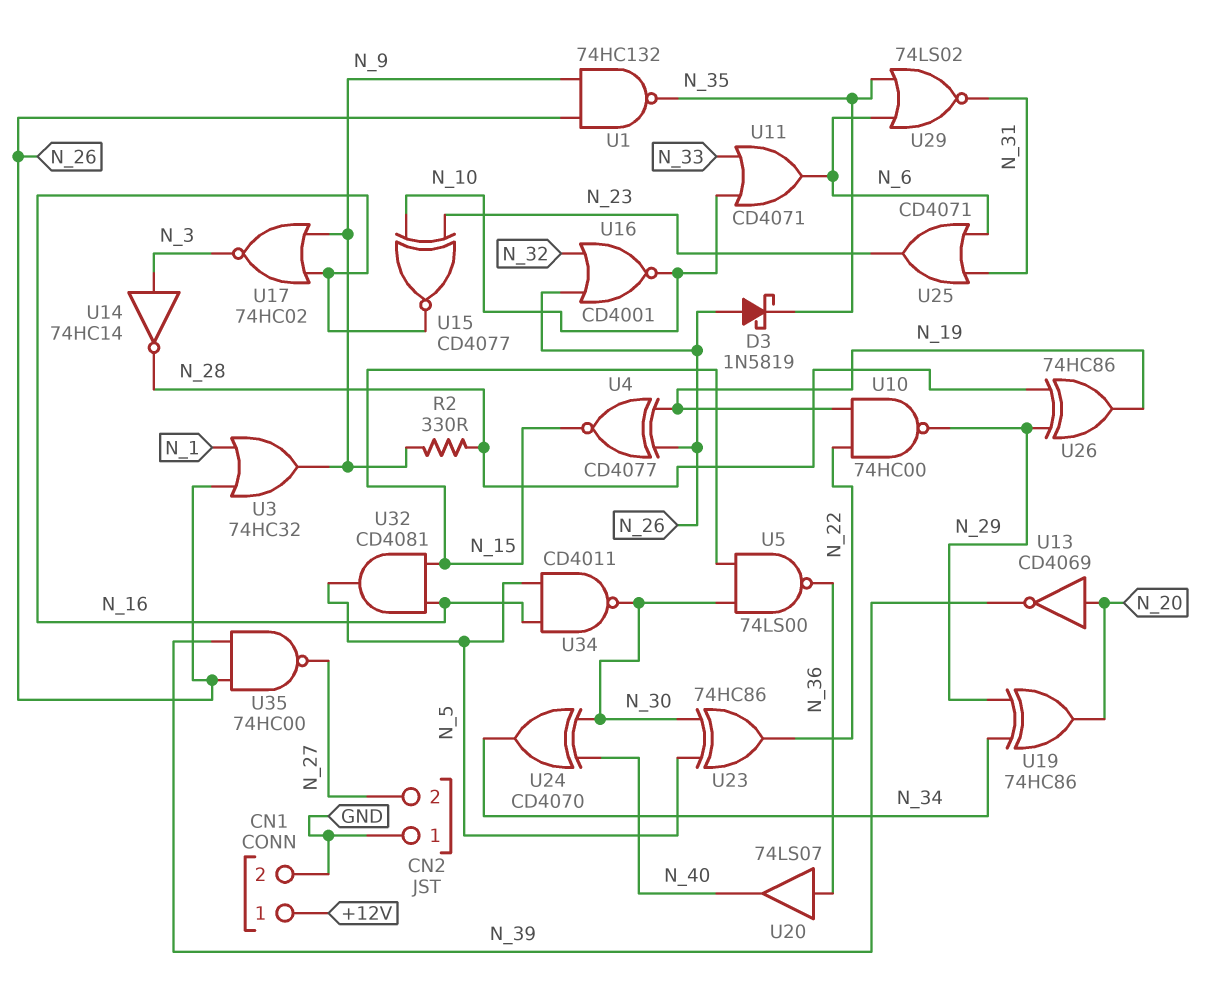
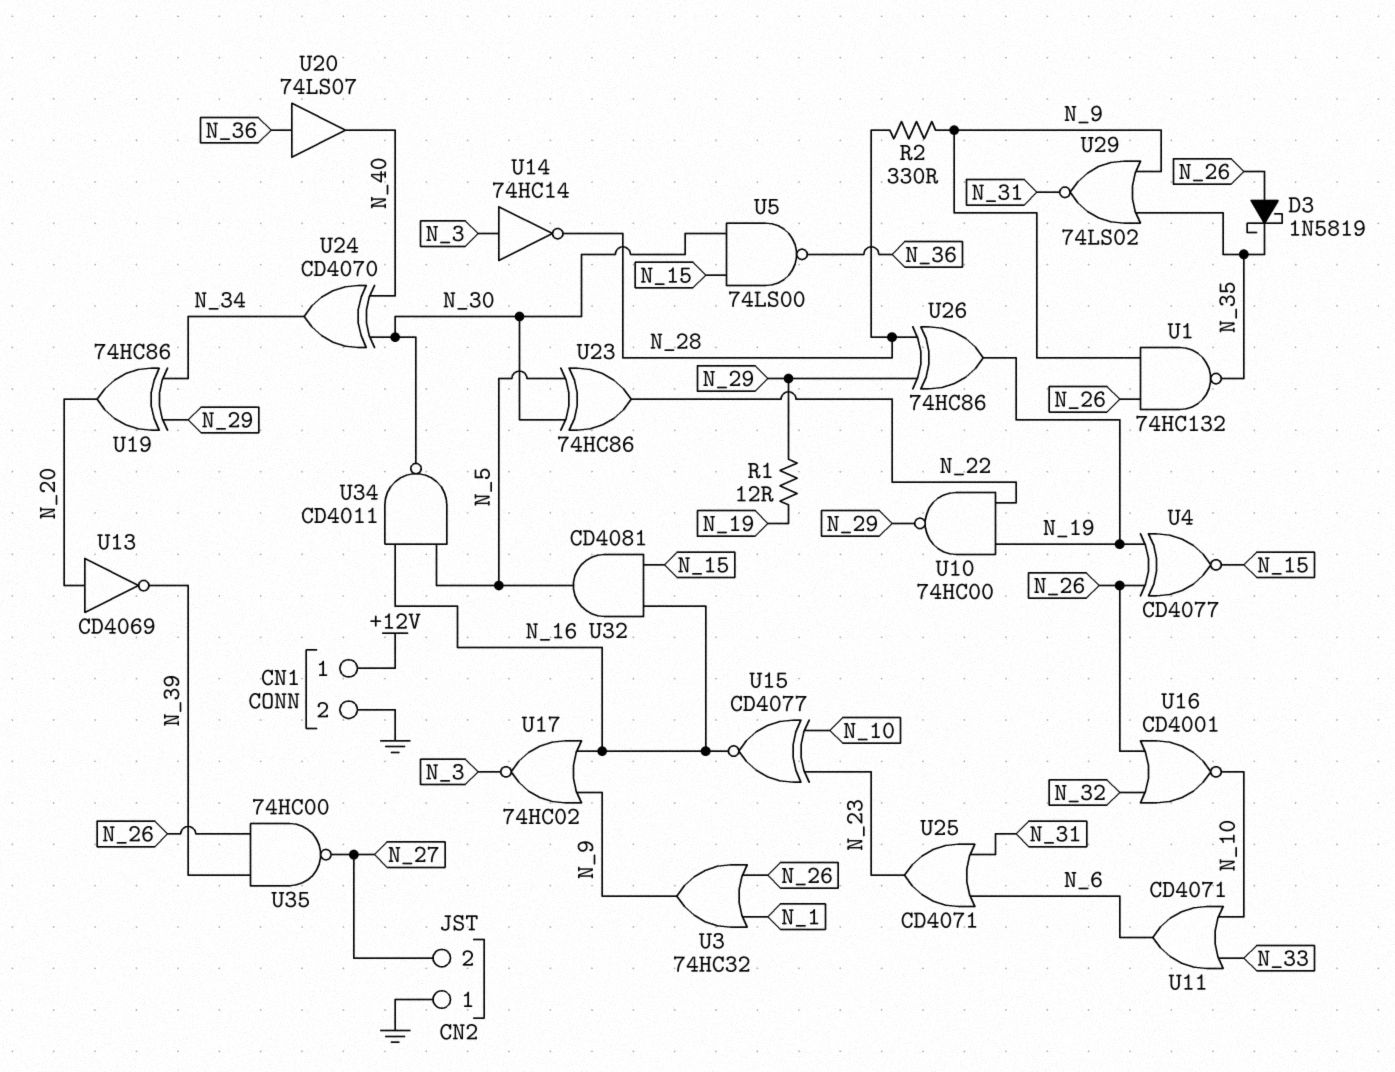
R1: none -> 12 (N_19, N_29)
U29: NOR 74LS02 (in N_6, in N_35, out N_31) -> NOR 74LS02 (in N_9, in N_35, out N_31)

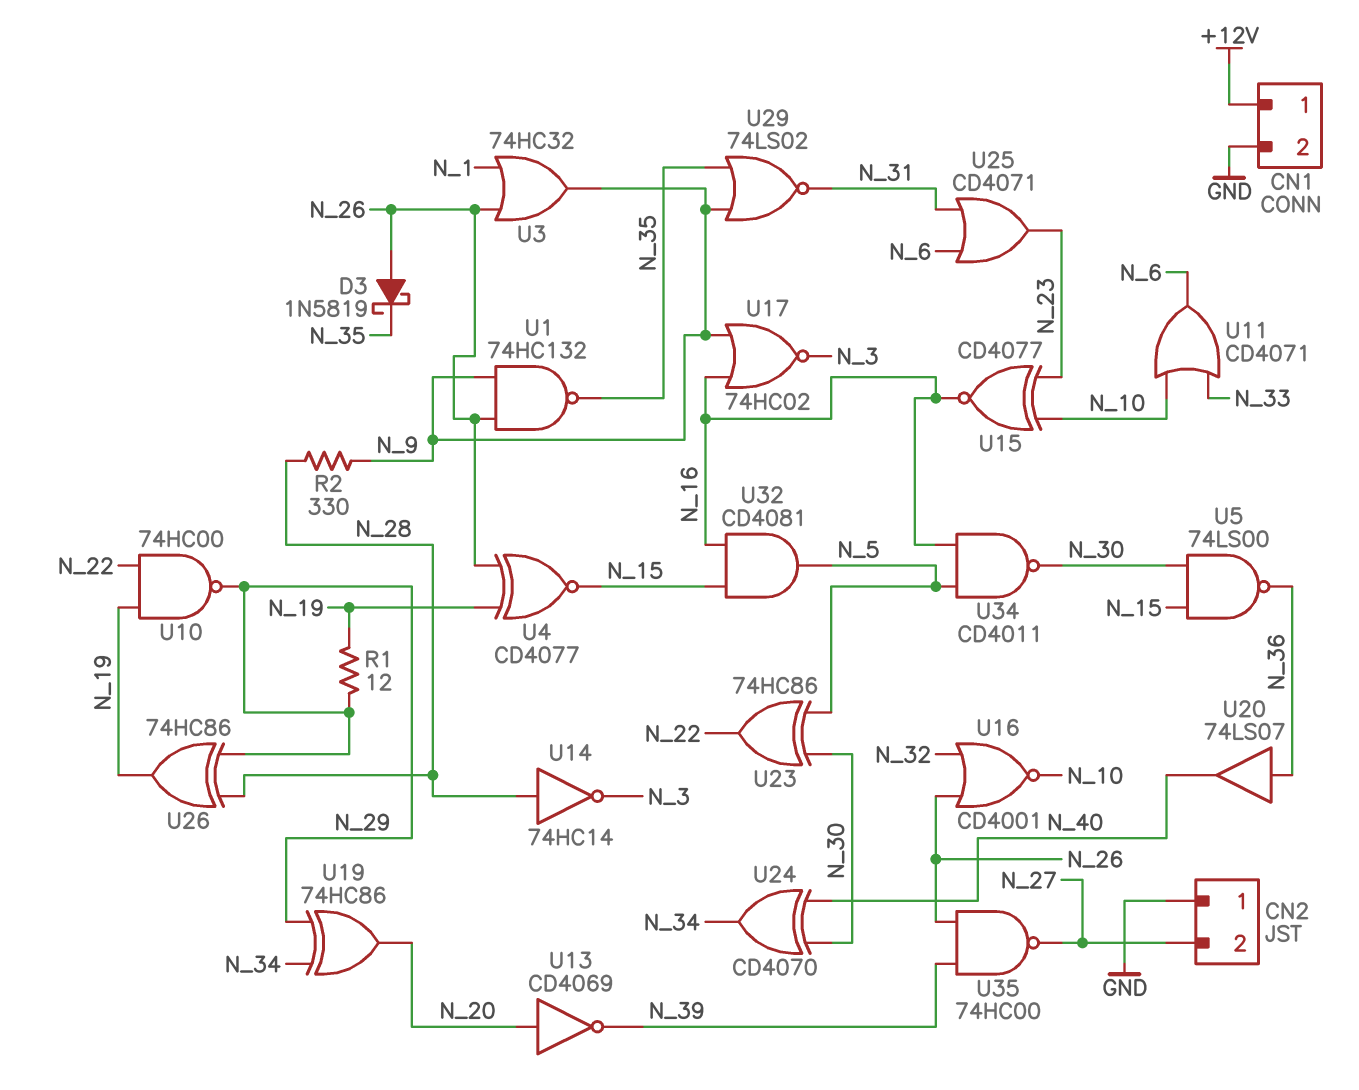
U14: NOT 74HC14 (in N_3, out N_28) -> NOT 74HC14 (in N_28, out N_3)

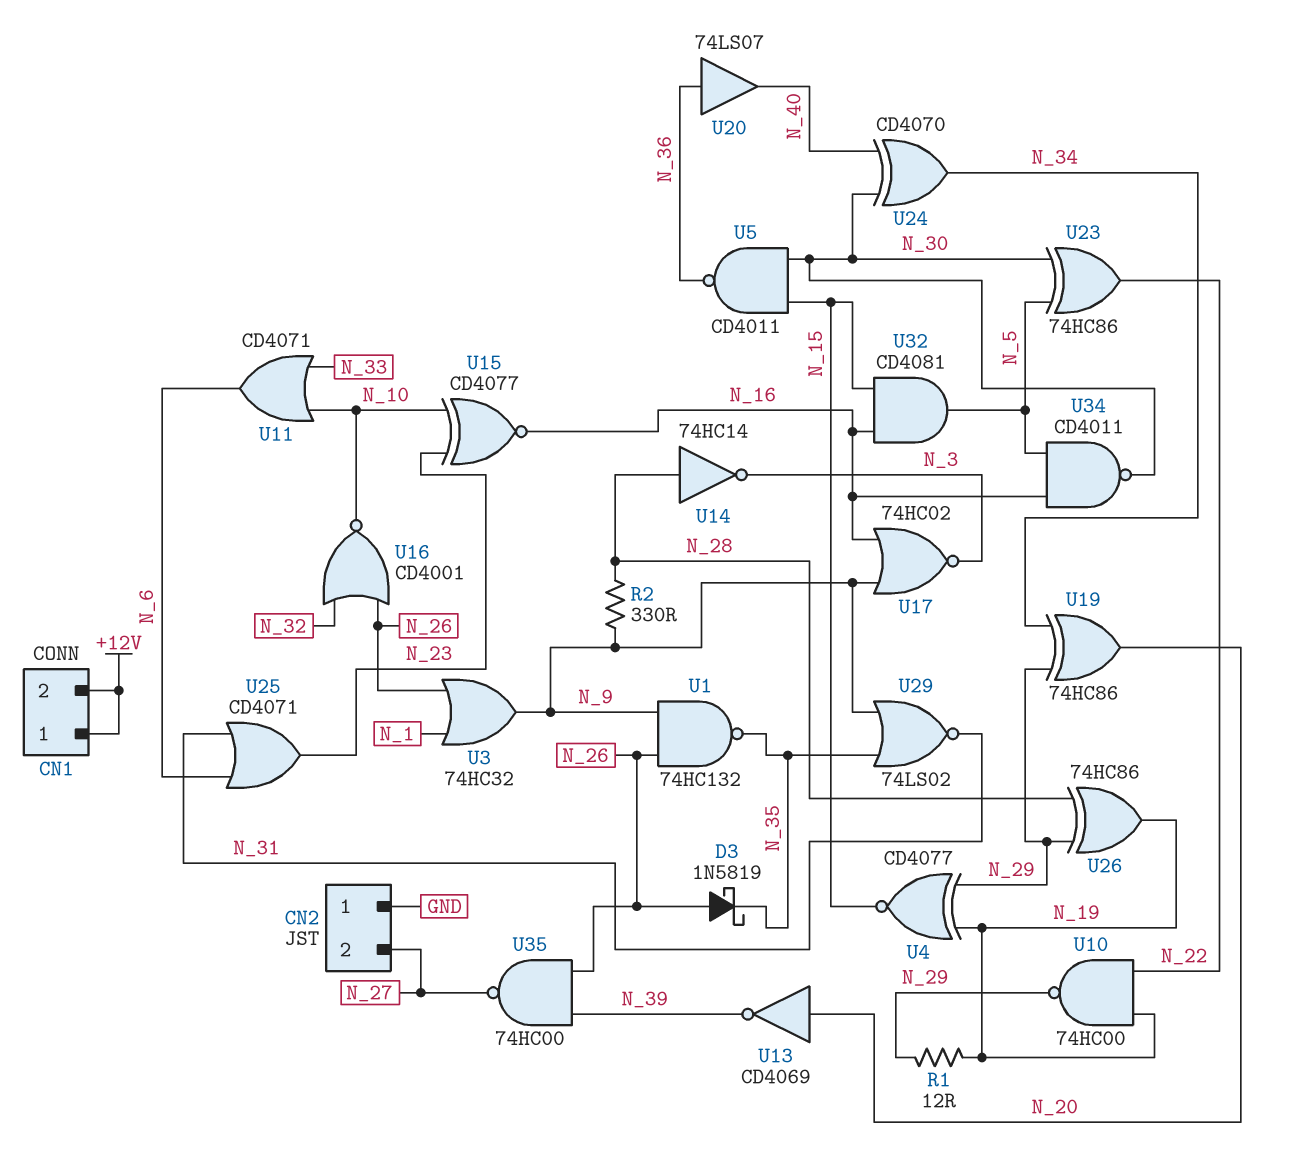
CN1 pin 2: GND -> +12V
U4: XNOR CD4077 (in N_19, in N_26, out N_15) -> XNOR CD4077 (in N_19, in N_29, out N_15)
U5: NAND 74LS00 (in N_15, in N_30, out N_36) -> NAND CD4011 (in N_15, in N_30, out N_36)

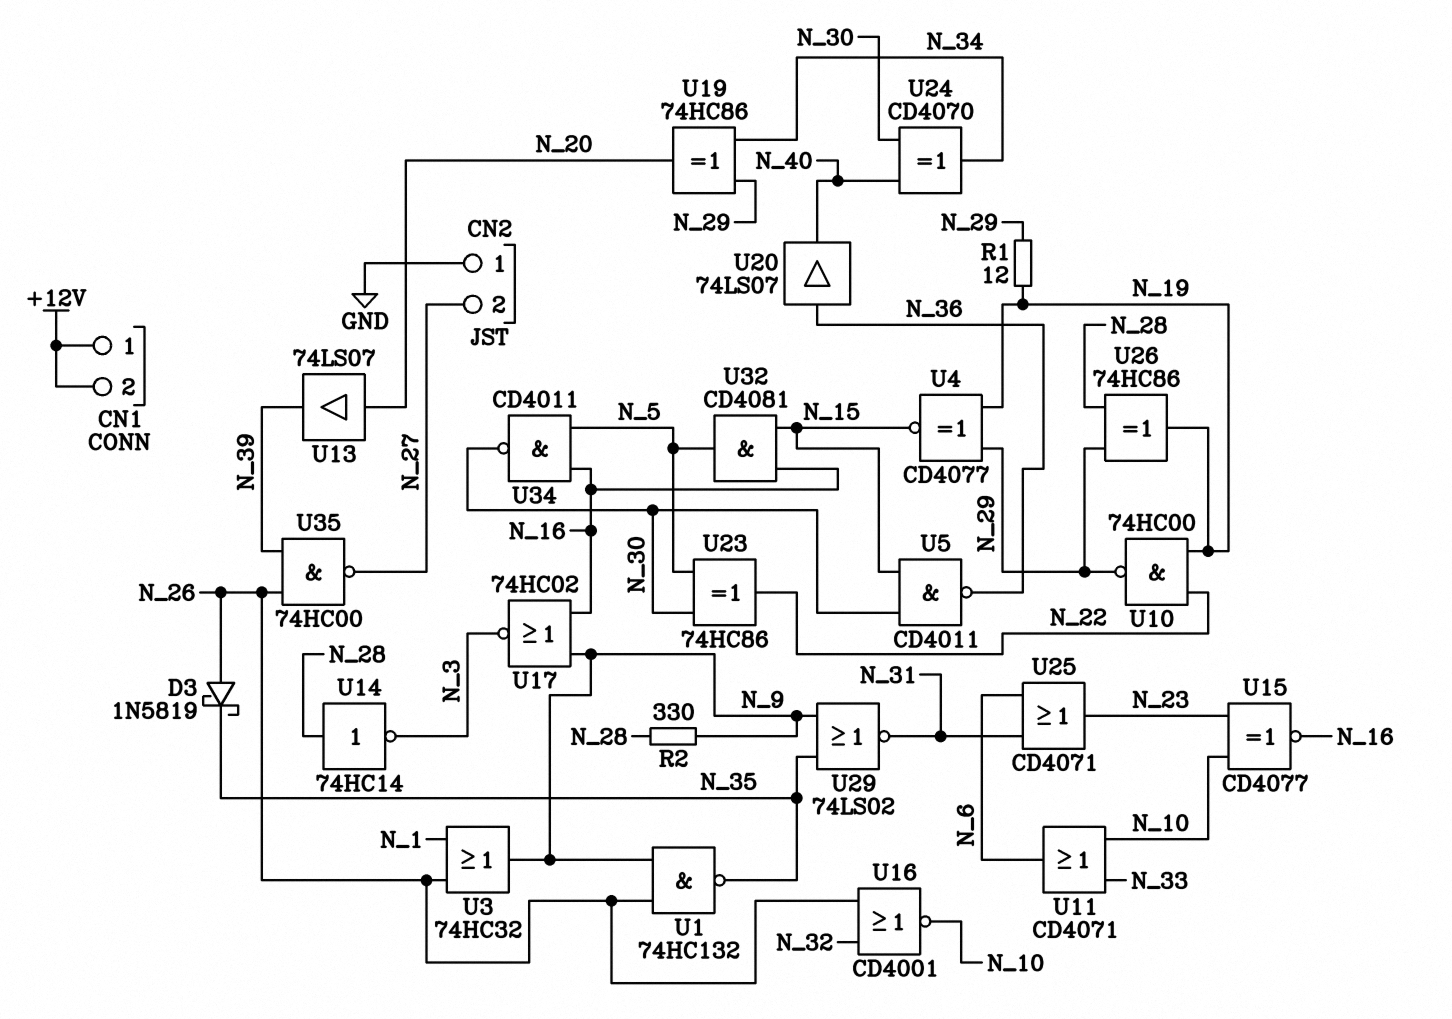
U13: NOT CD4069 (in N_20, out N_39) -> buffer 74LS07 (in N_20, out N_39)

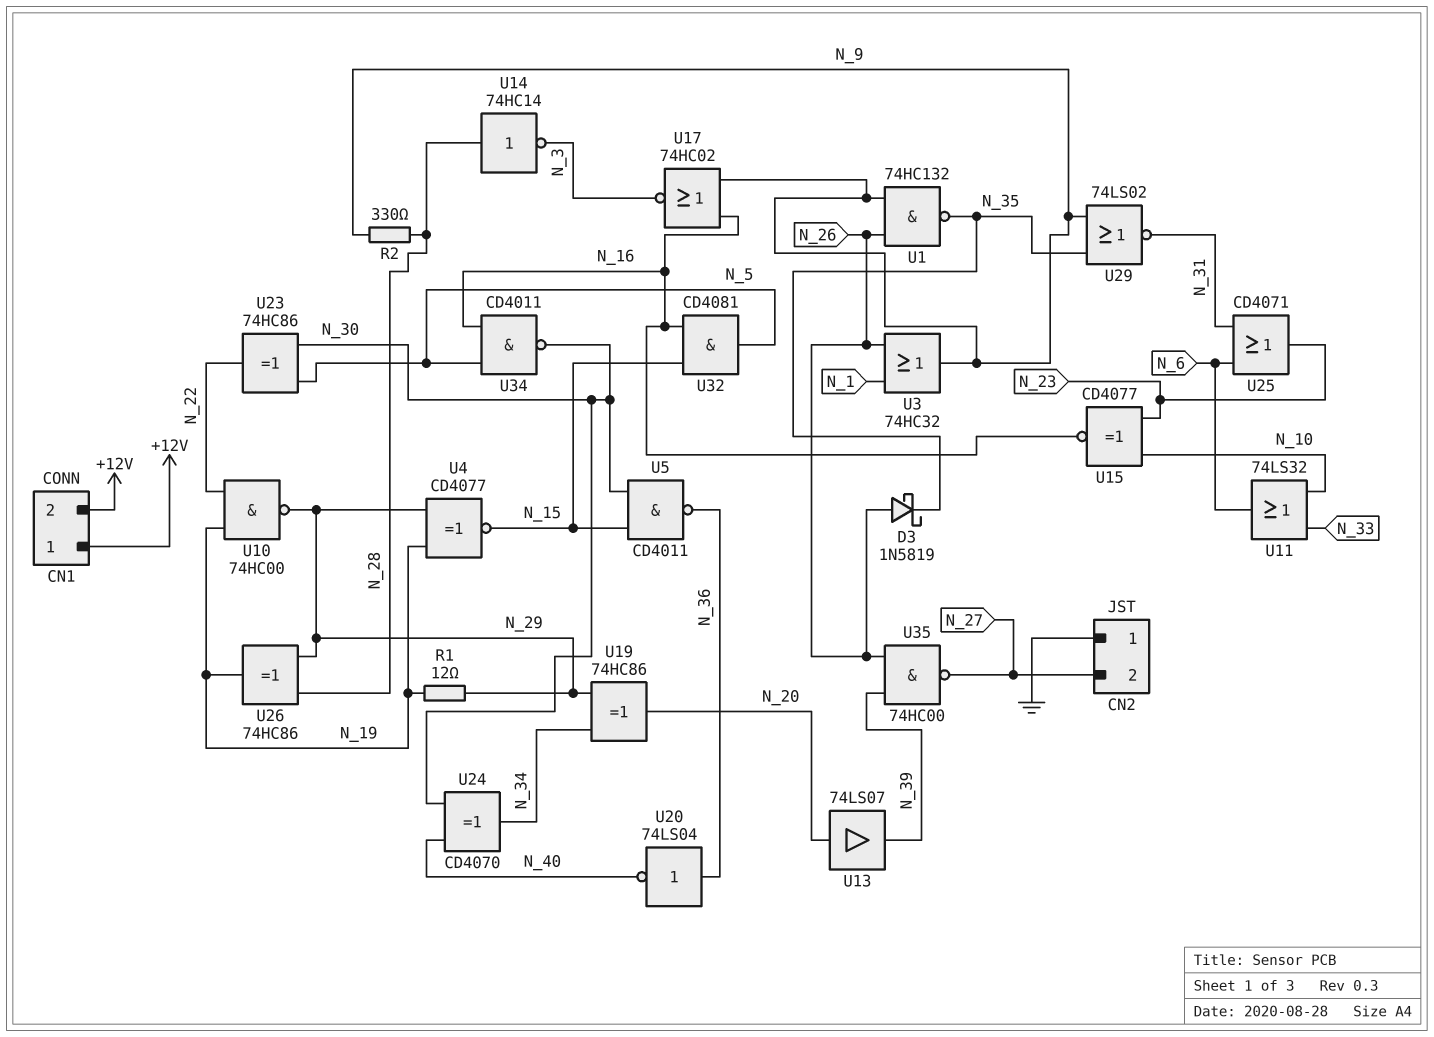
U11: OR CD4071 (in N_10, in N_33, out N_6) -> OR 74LS32 (in N_10, in N_33, out N_6)
U16: NOR CD4001 (in N_26, in N_32, out N_10) -> none
U20: buffer 74LS07 (in N_36, out N_40) -> NOT 74LS04 (in N_36, out N_40)

